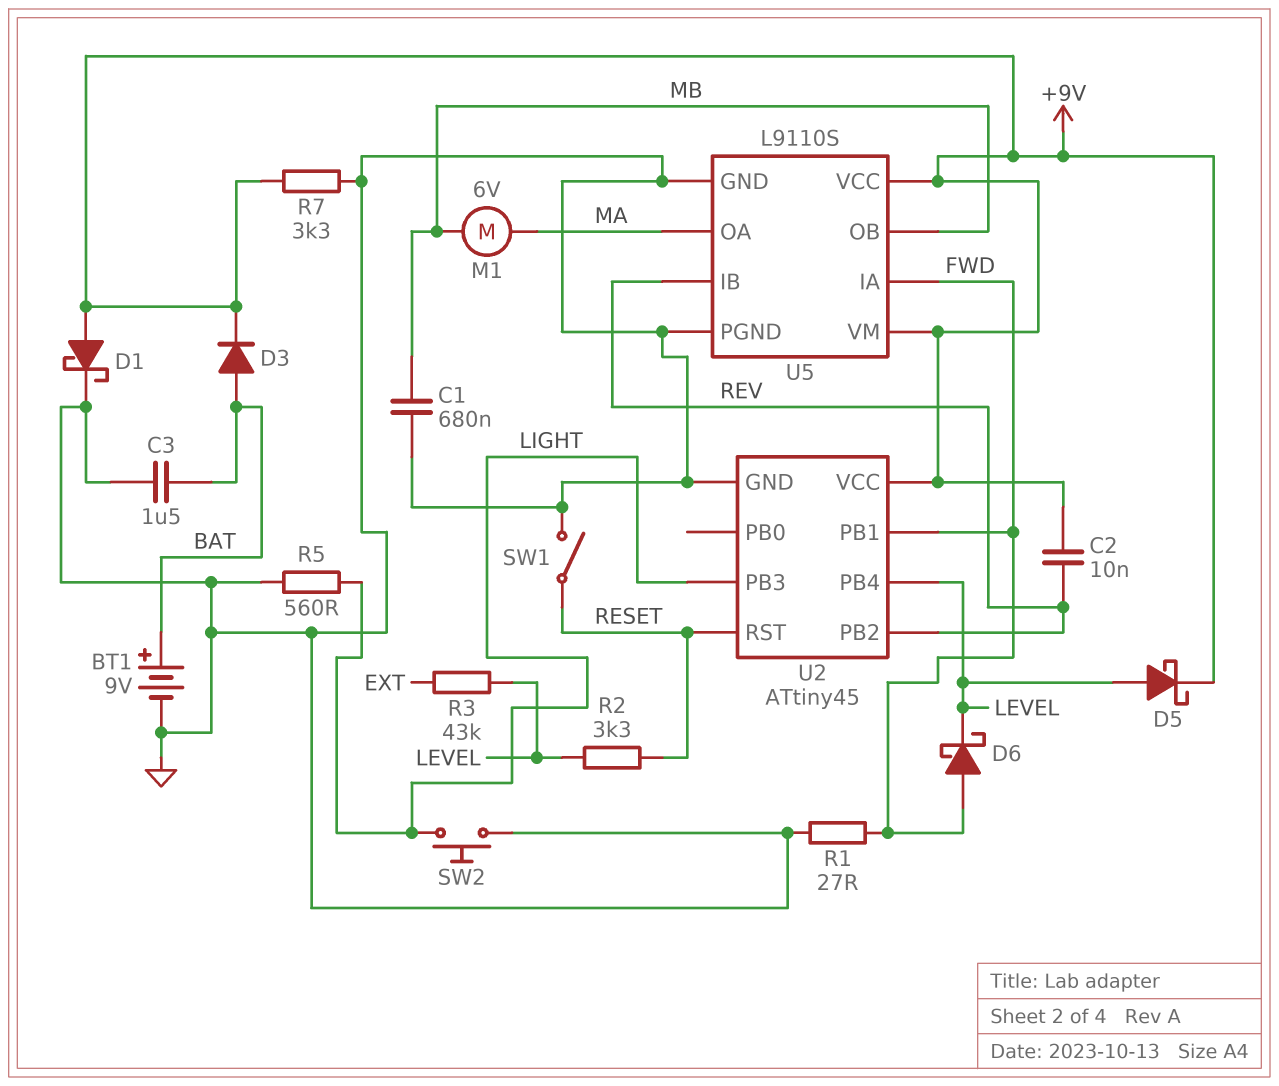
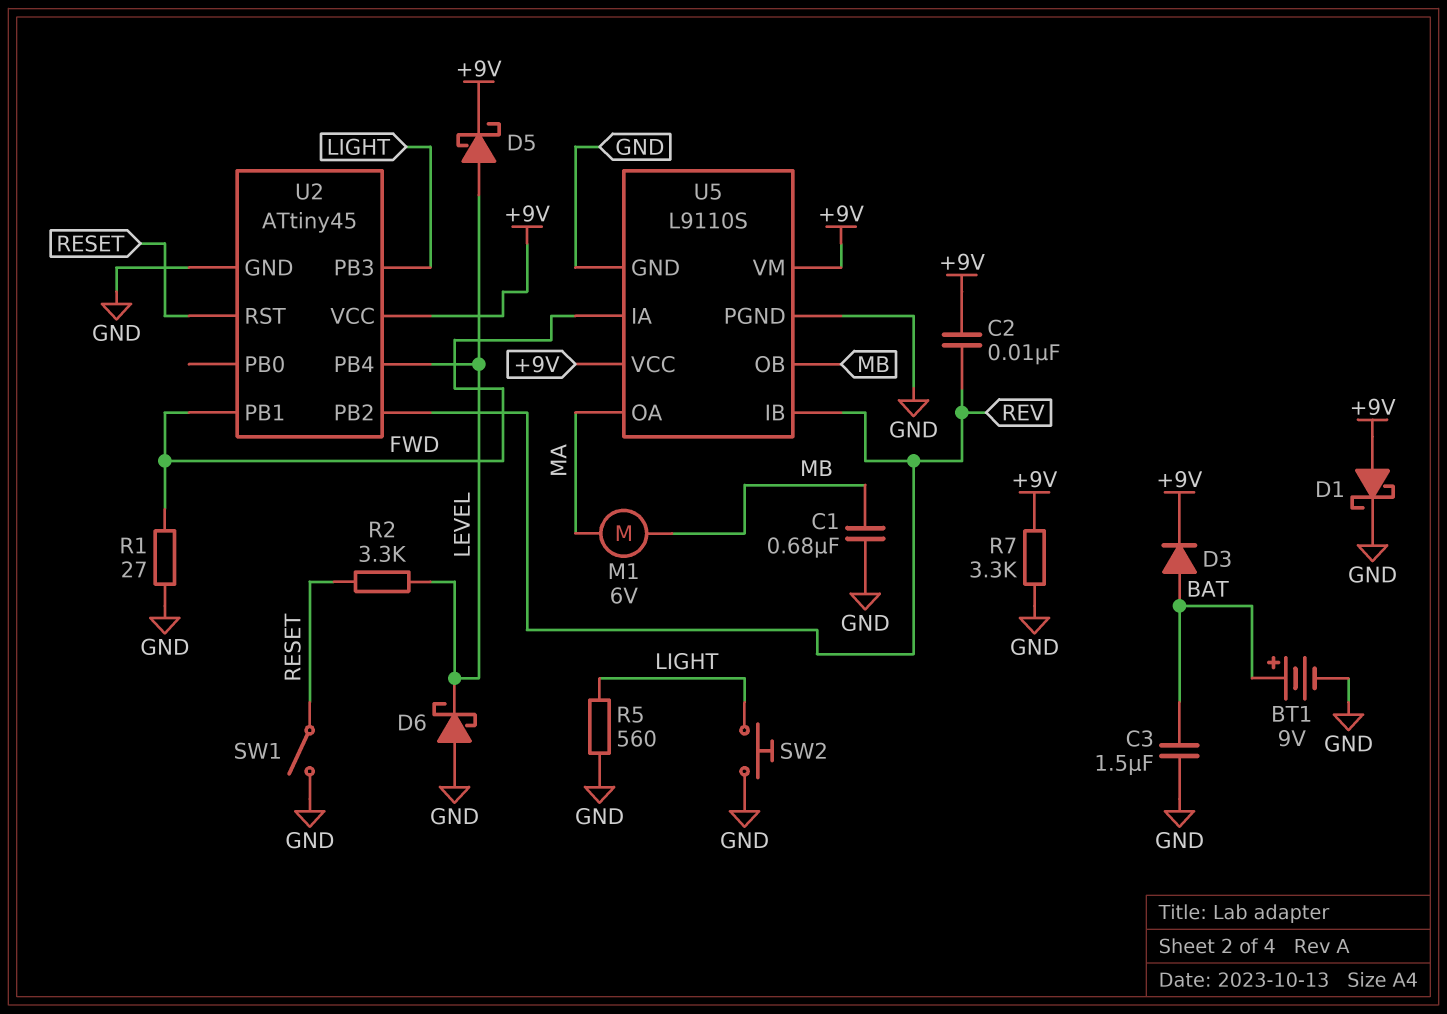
D6: schottky (A FWD, K LEVEL) -> schottky (A GND, K LEVEL)
R3: 43k (EXT, LEVEL) -> none

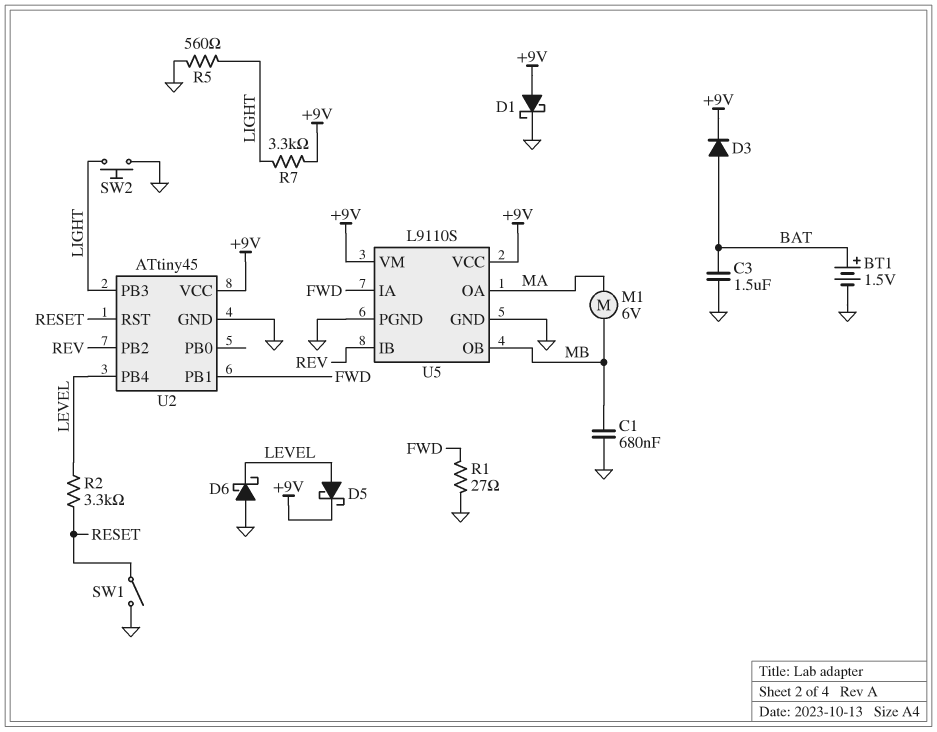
BT1: 9V (plus BAT, minus GND) -> 1.5V (plus BAT, minus GND)
C2: 10nF (+9V, REV) -> none
R7: 3.3k (+9V, GND) -> 3.3k (+9V, LIGHT)

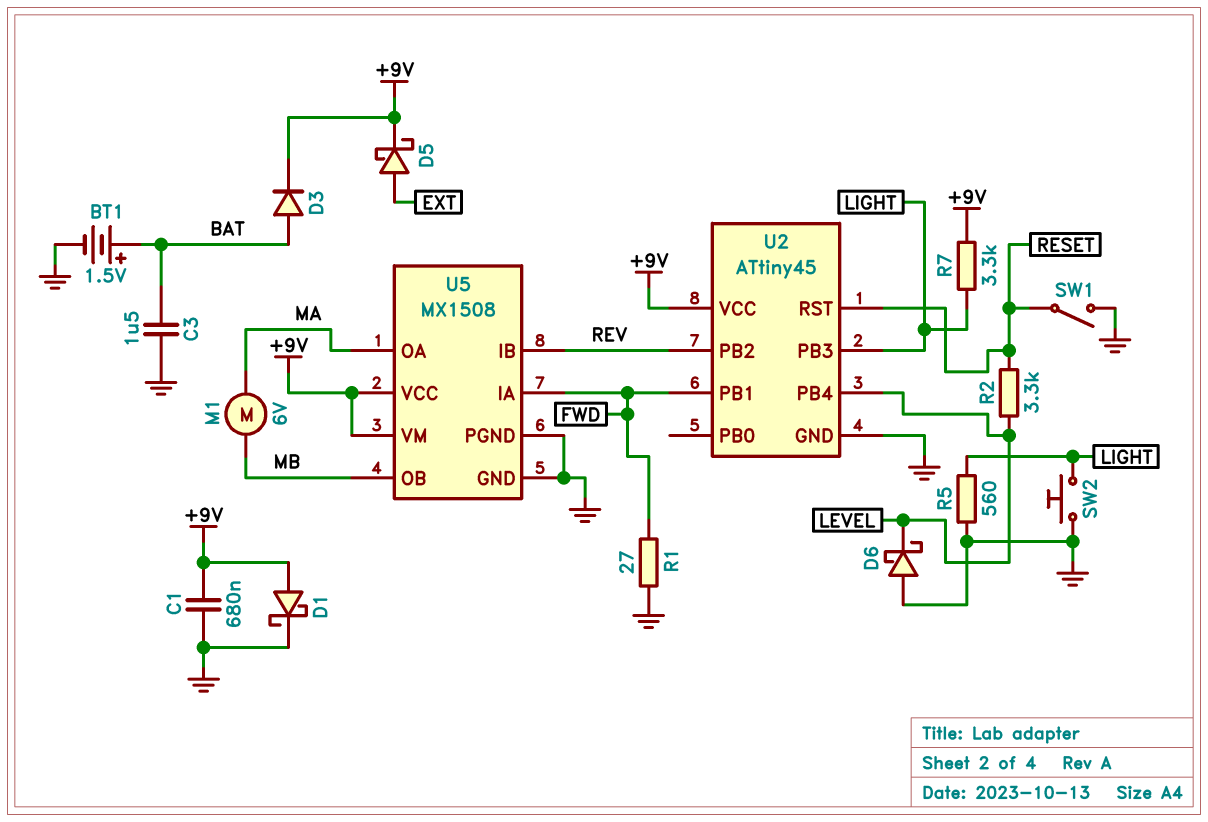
C1: 680nF (GND, MB) -> 680nF (+9V, GND)
D5: schottky (A LEVEL, K +9V) -> schottky (A EXT, K +9V)
U5: L9110S -> MX1508

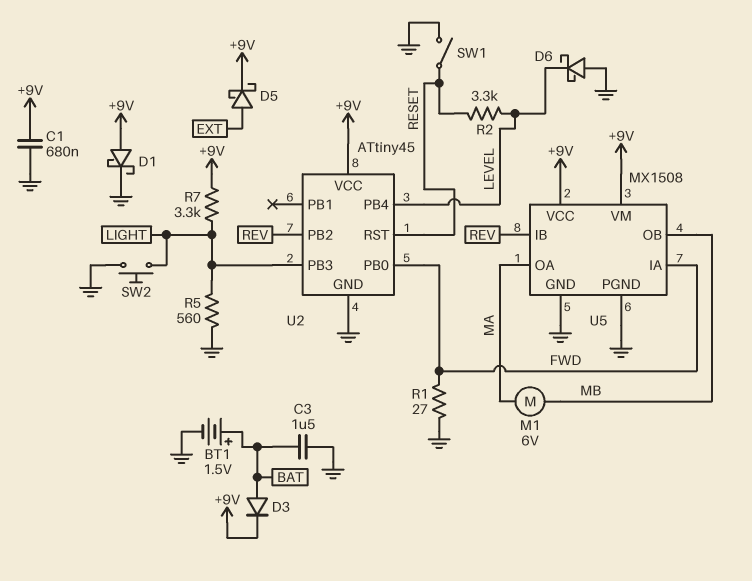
U2 pin PB0: none -> FWD
U2 pin PB1: FWD -> none

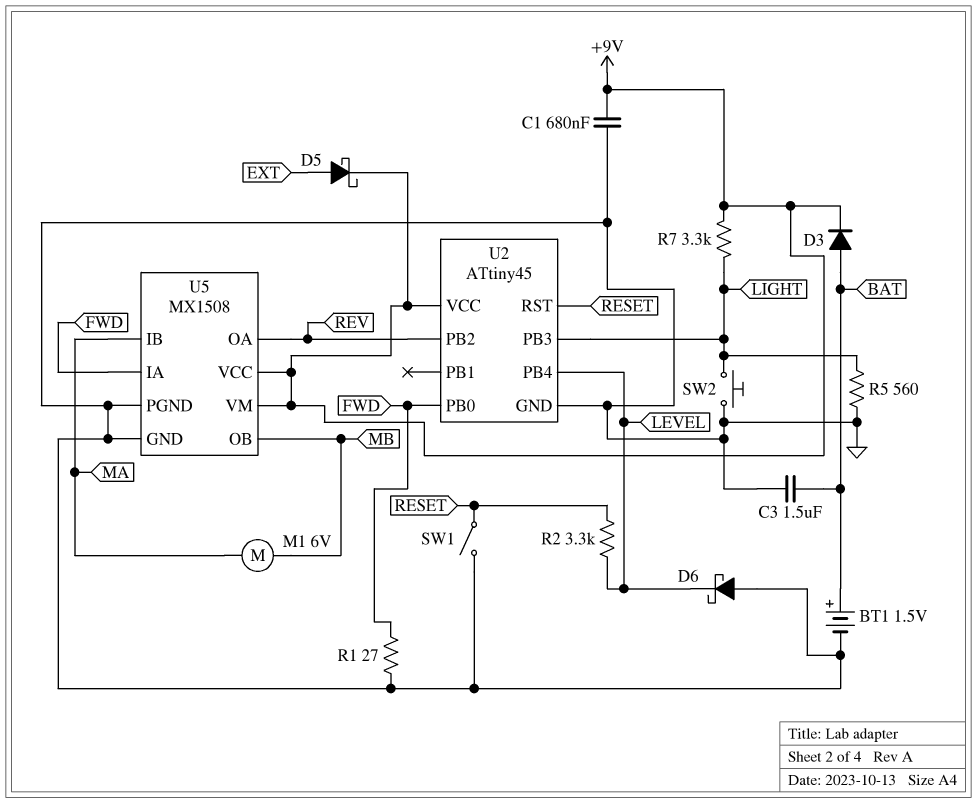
D1: schottky (A +9V, K GND) -> none
U5 pin IB: REV -> MA
U5 pin OA: MA -> REV

